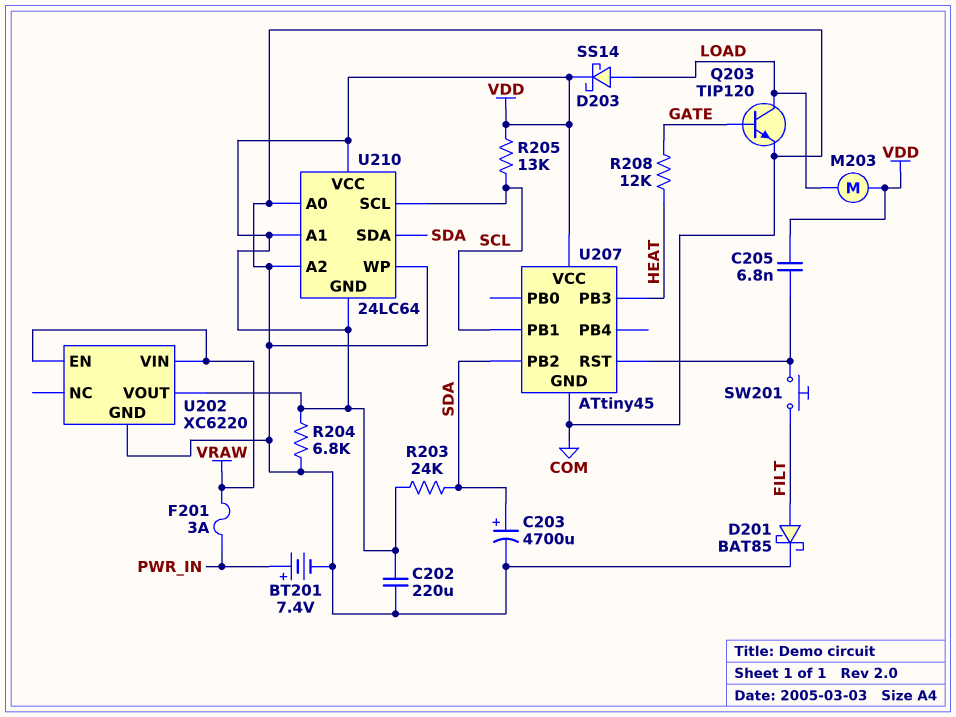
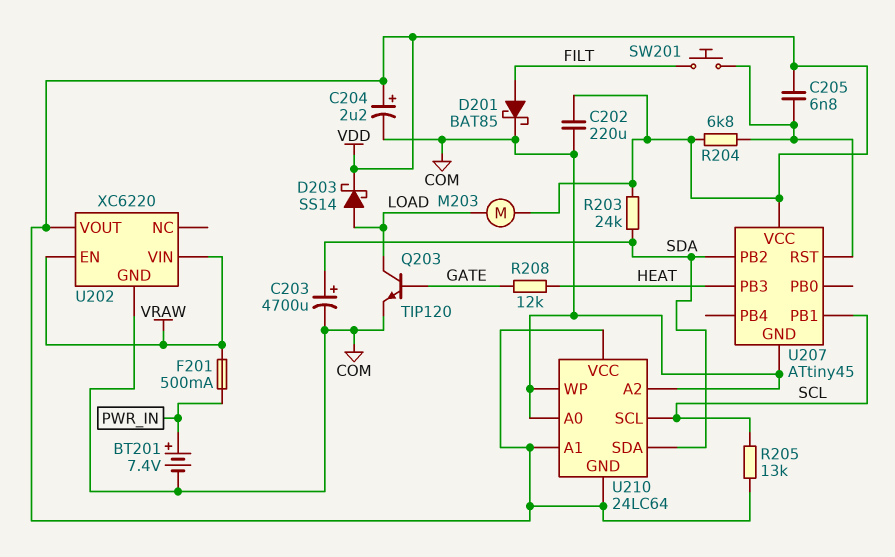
C204: none -> 2.2uF (plus VDD, minus COM)
F201: 3A (PWR_IN, VRAW) -> 500mA (PWR_IN, VRAW)
R204: 6.8k (COM, VDD) -> 6.8k (U207/RST, VDD)

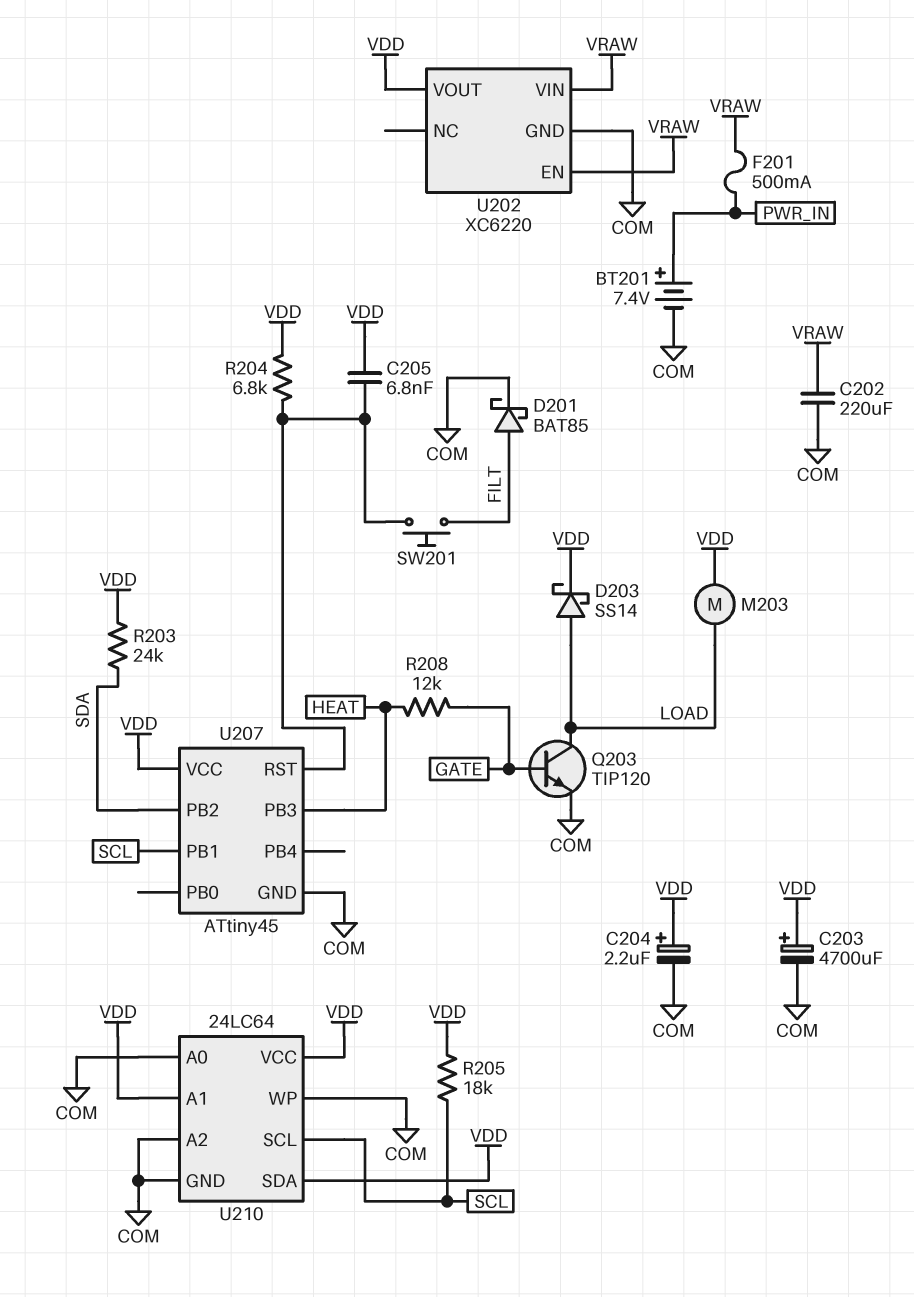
C202: 220uF (COM, VDD) -> 220uF (COM, VRAW)
C203: 4700uF (plus SDA, minus COM) -> 4700uF (plus VDD, minus COM)
R205: 13k (SCL, VDD) -> 18k (SCL, VDD)
U210 pin GND: VDD -> COM
U210 pin SDA: SDA -> VDD

